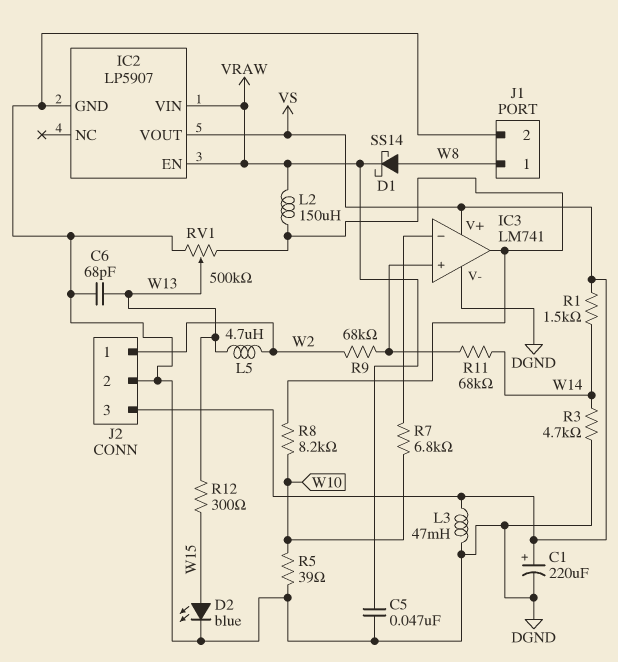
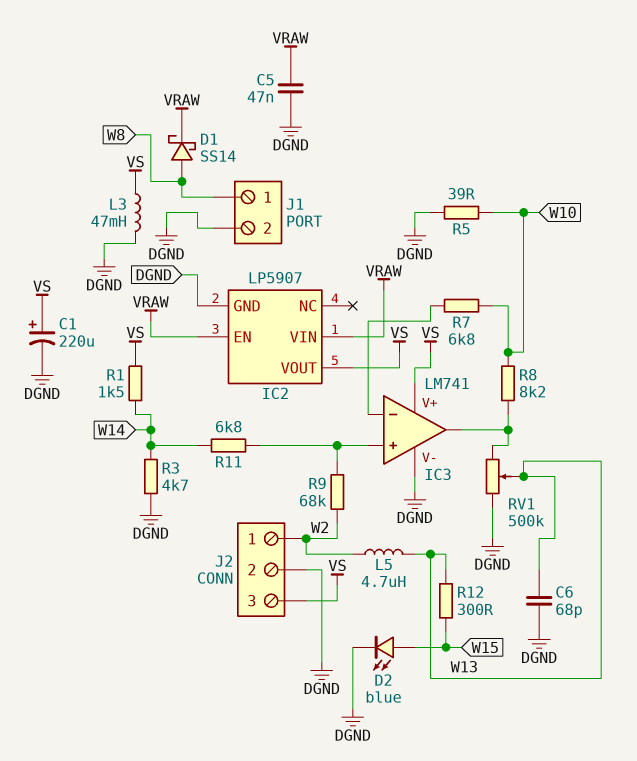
L2: 150uH (IC3/out, VRAW) -> none
R11: 68k (IC3/in+, W14) -> 6.8k (IC3/in+, W14)

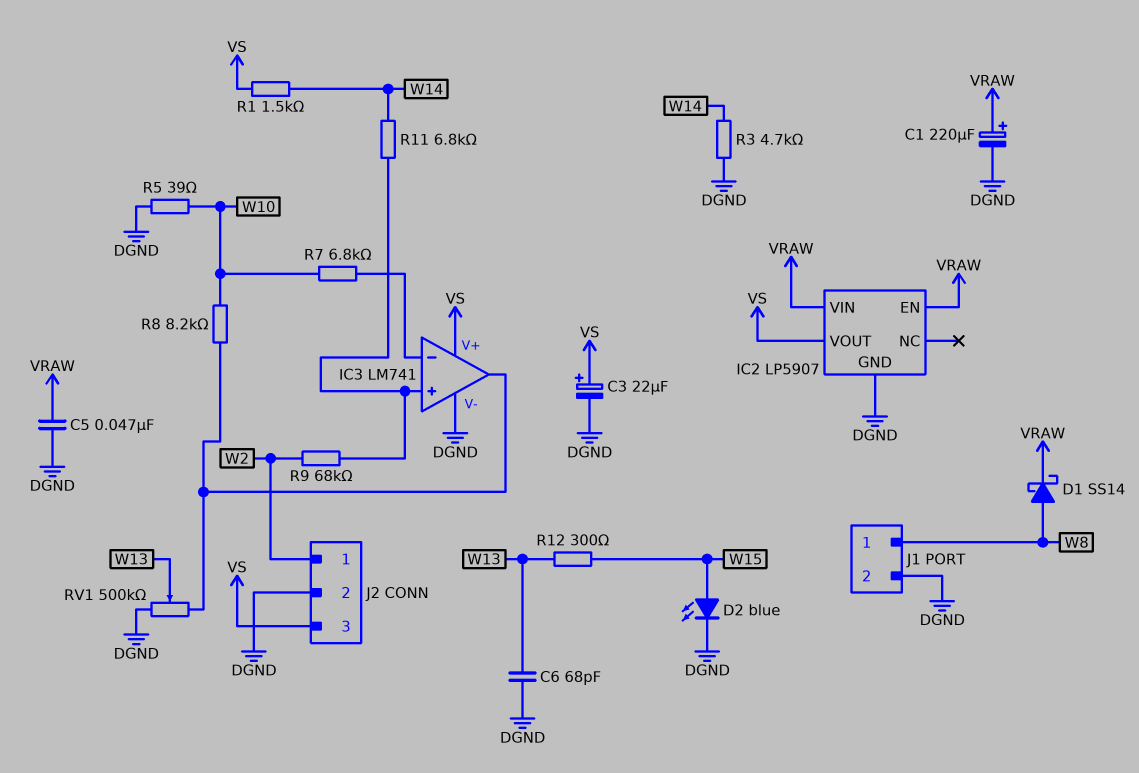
C1: 220uF (plus VS, minus DGND) -> 220uF (plus VRAW, minus DGND)
C3: none -> 22uF (plus VS, minus DGND)
L3: 47mH (DGND, VS) -> none
L5: 4.7uH (W2, W13) -> none

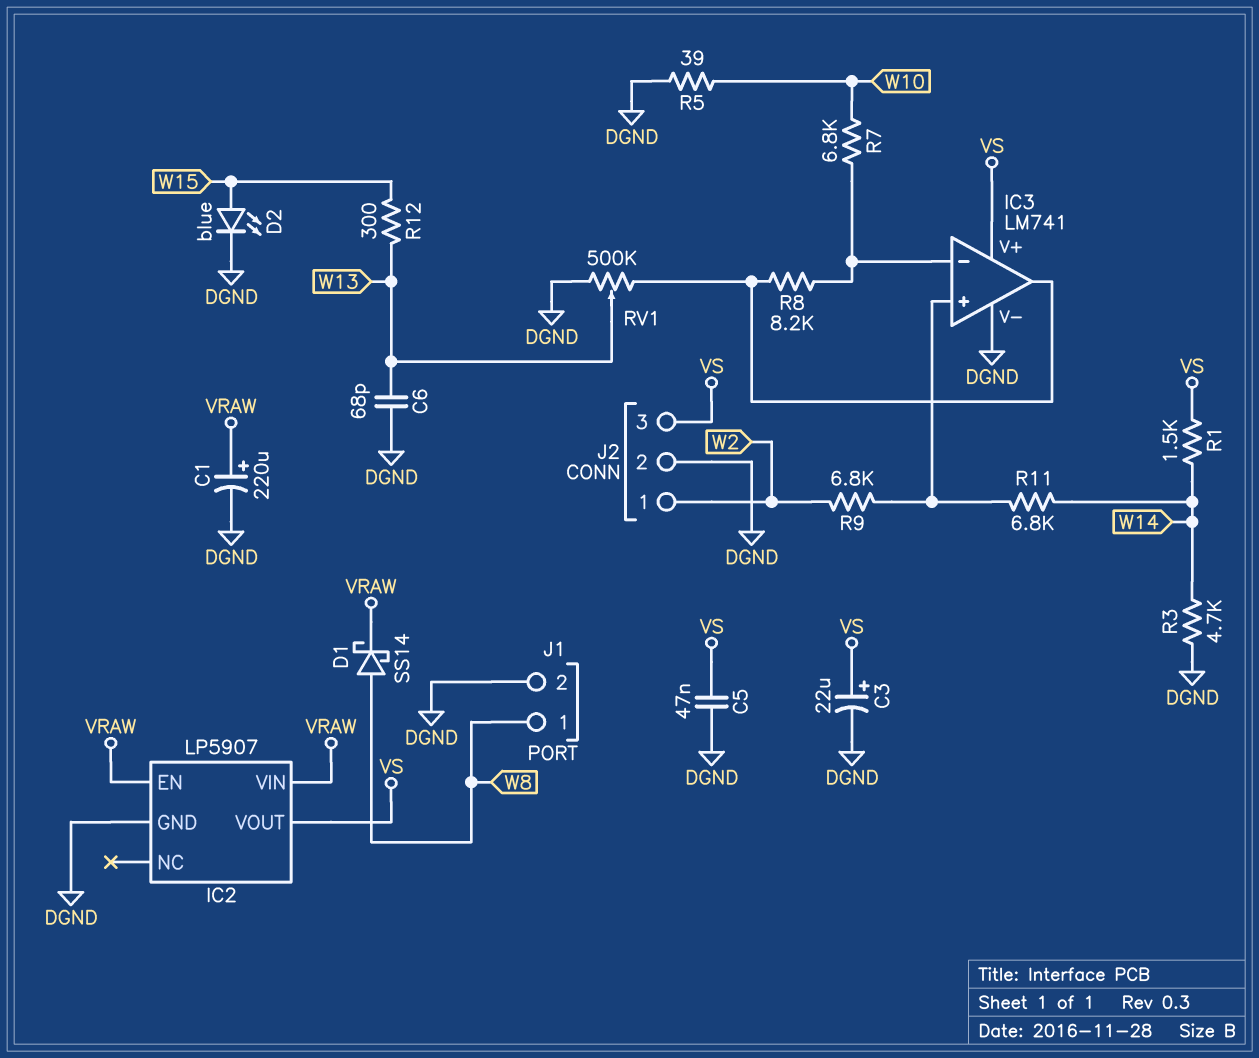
C5: 47nF (DGND, VRAW) -> 47nF (DGND, VS)
R8: 8.2k (IC3/out, W10) -> 8.2k (IC3/in-, IC3/out)
R9: 68k (IC3/in+, W2) -> 6.8k (IC3/in+, W2)

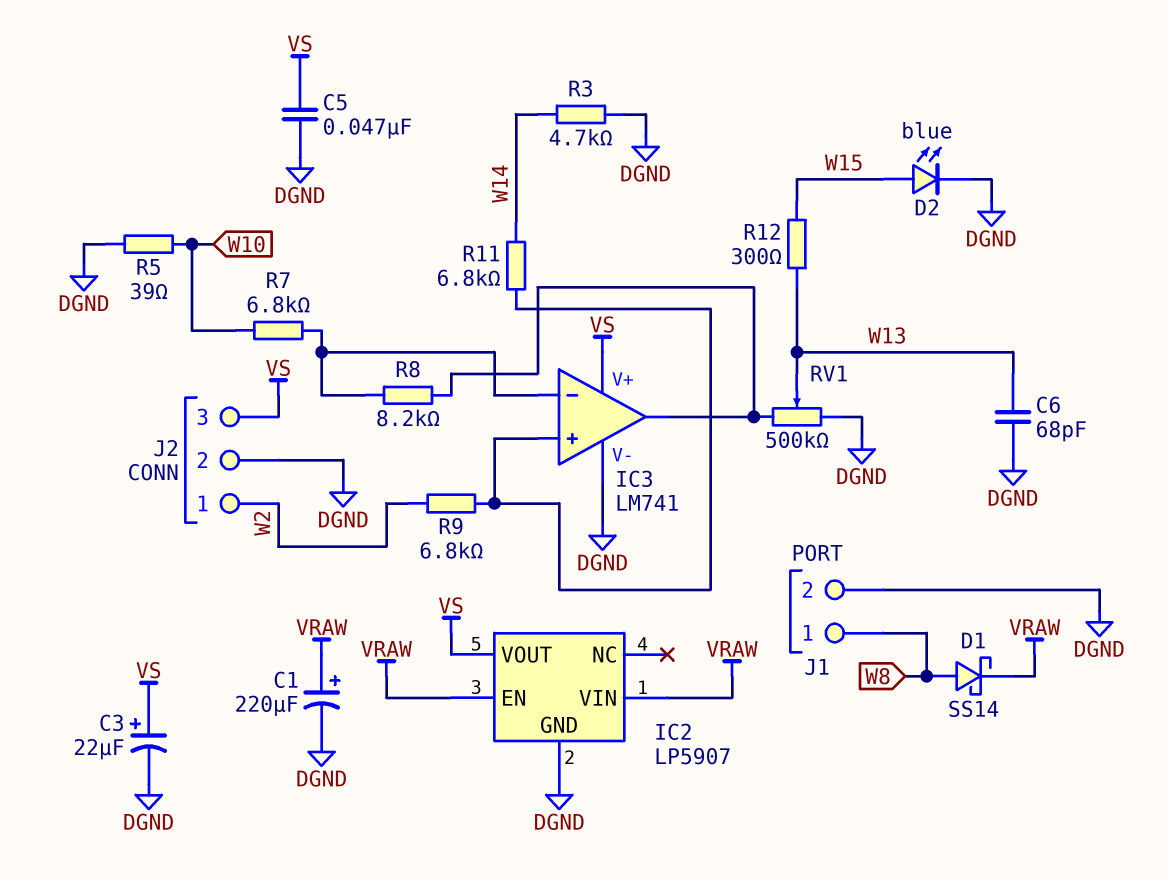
R1: 1.5k (VS, W14) -> none

